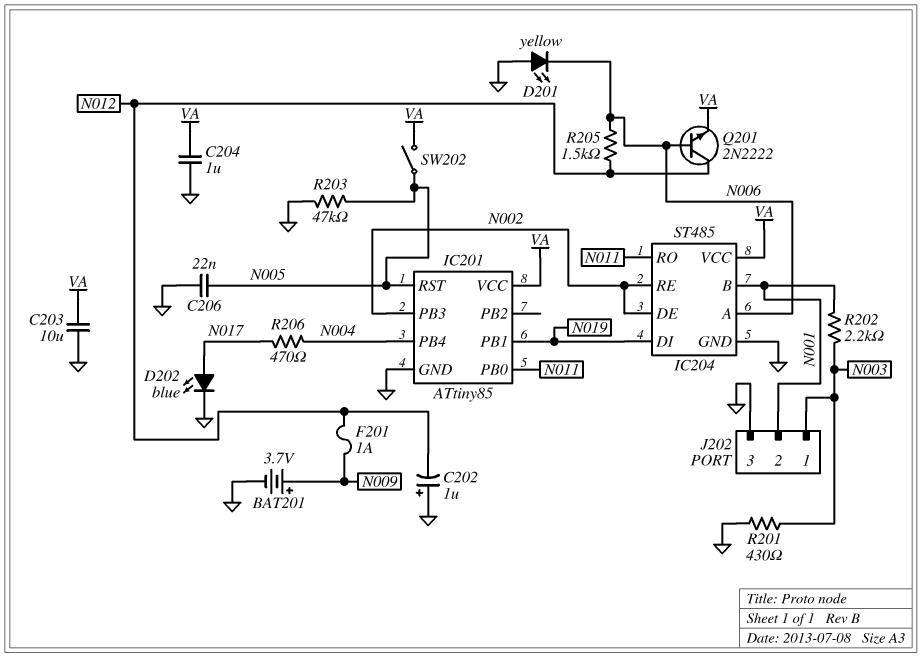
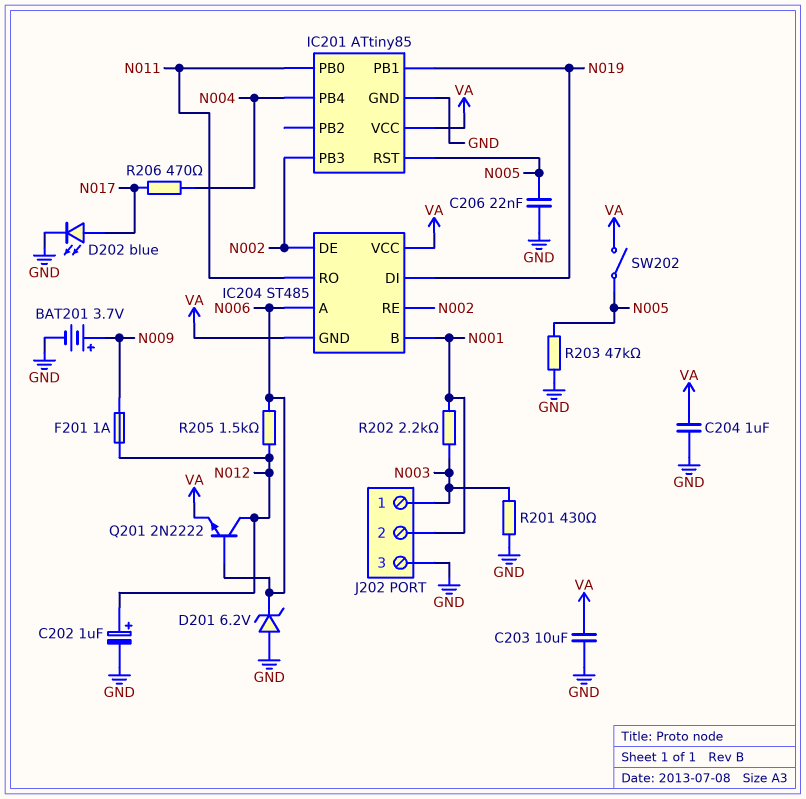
C202: 1uF (plus GND, minus N012) -> 1uF (plus N012, minus GND)
D201: LED yellow (A GND, K N006) -> zener 6.2V (A GND, K N006)
IC204 pin GND: GND -> VA

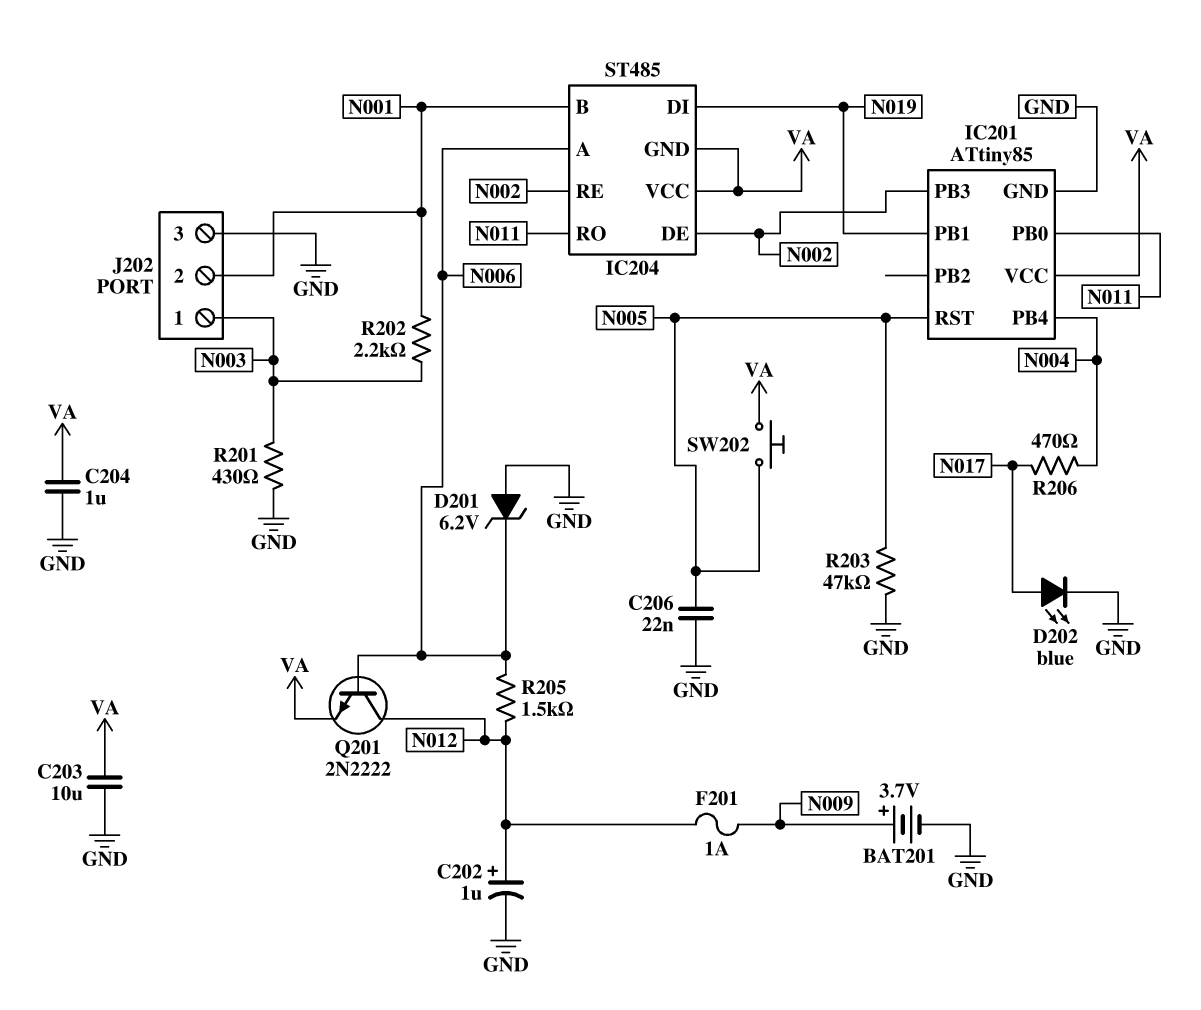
SW202: switch (N005, VA) -> button (N005, VA)

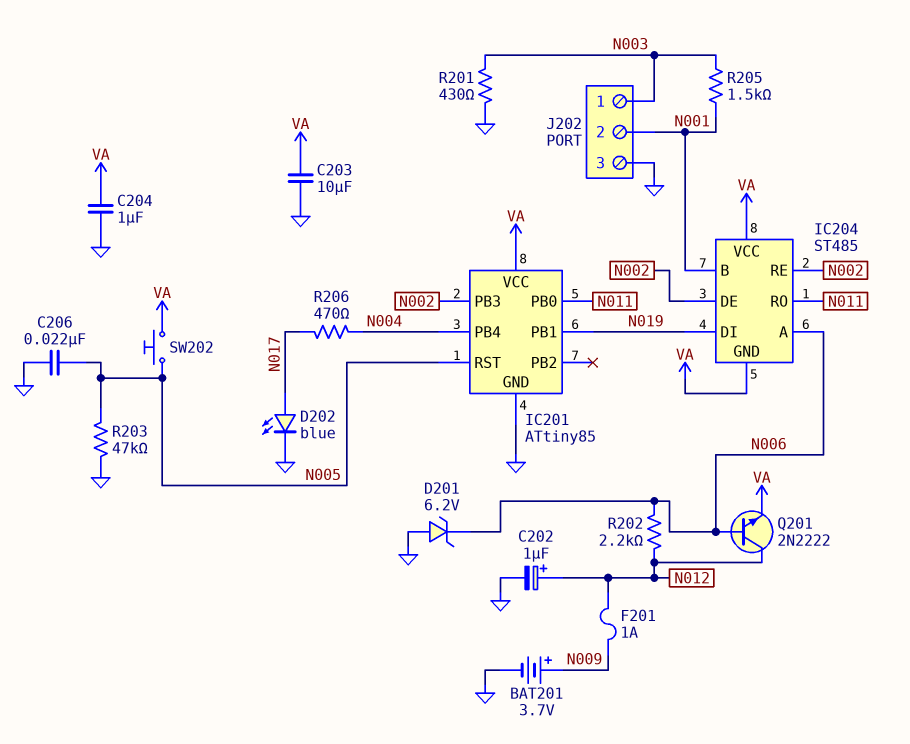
R202: 2.2k (N001, N003) -> 2.2k (N006, N012)
R205: 1.5k (N006, N012) -> 1.5k (N001, N003)

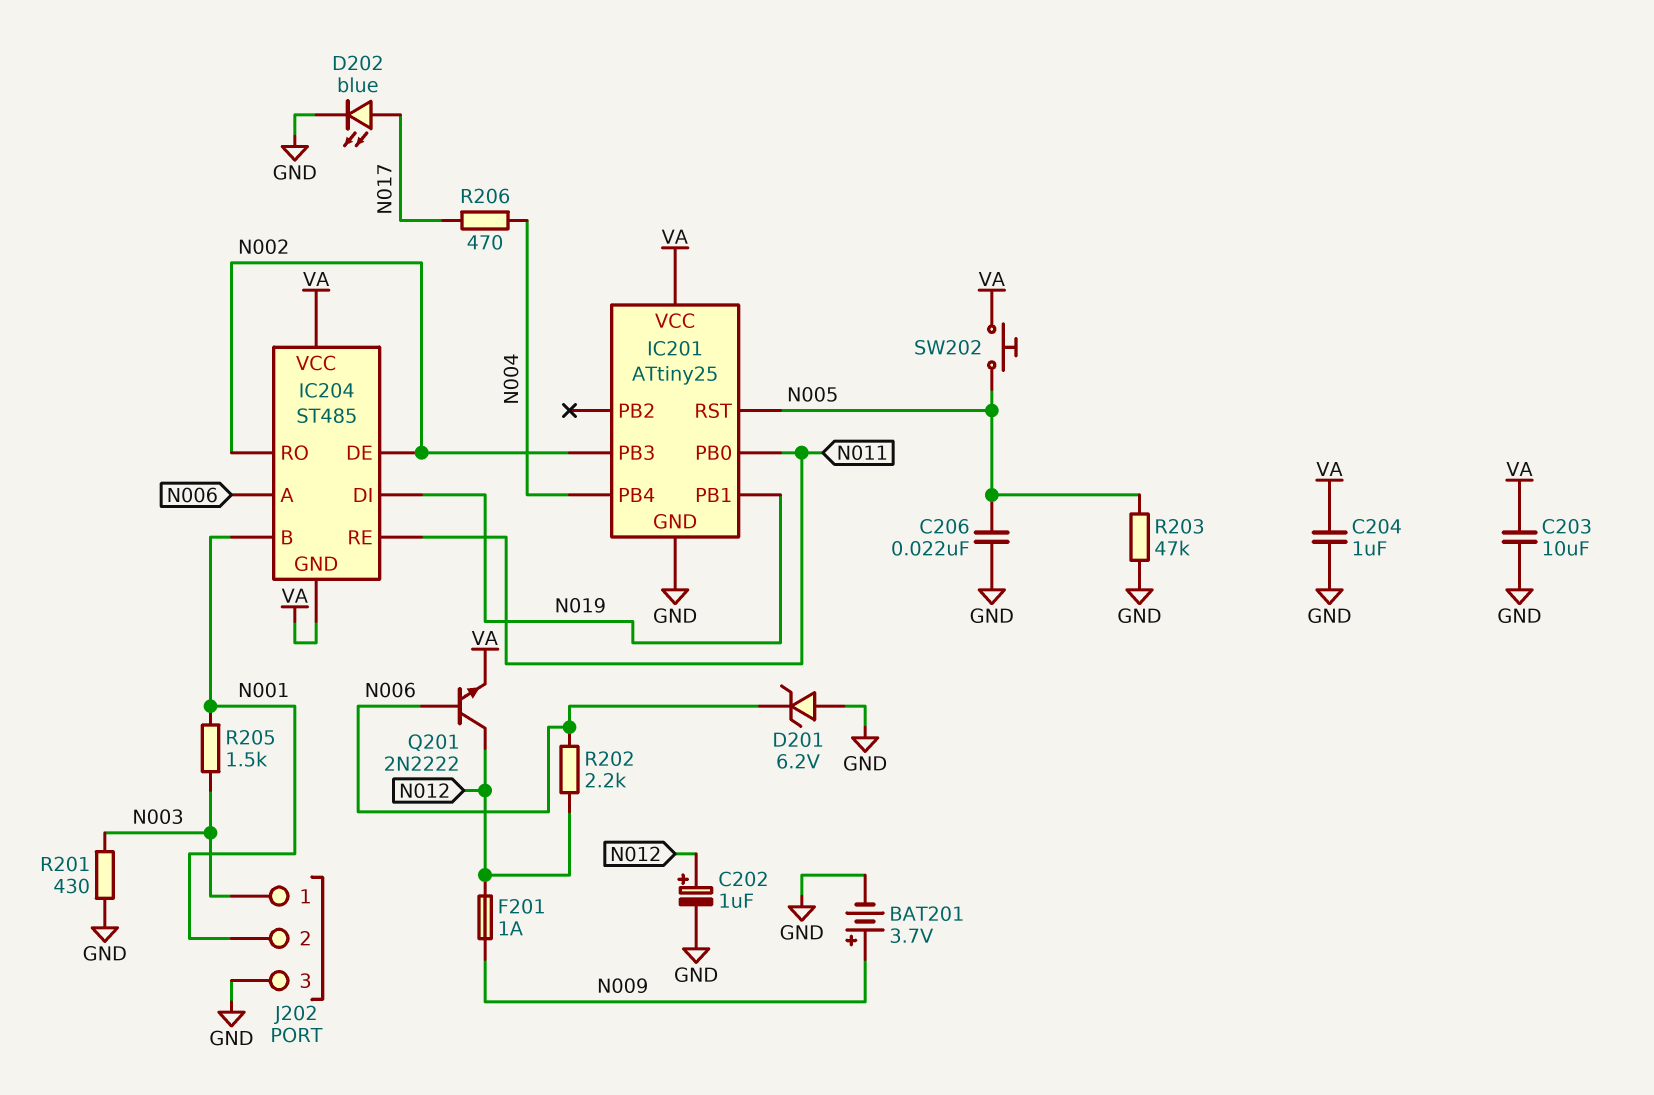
IC201: ATtiny85 -> ATtiny25
IC204 pin RE: N002 -> N011
IC204 pin RO: N011 -> N002

